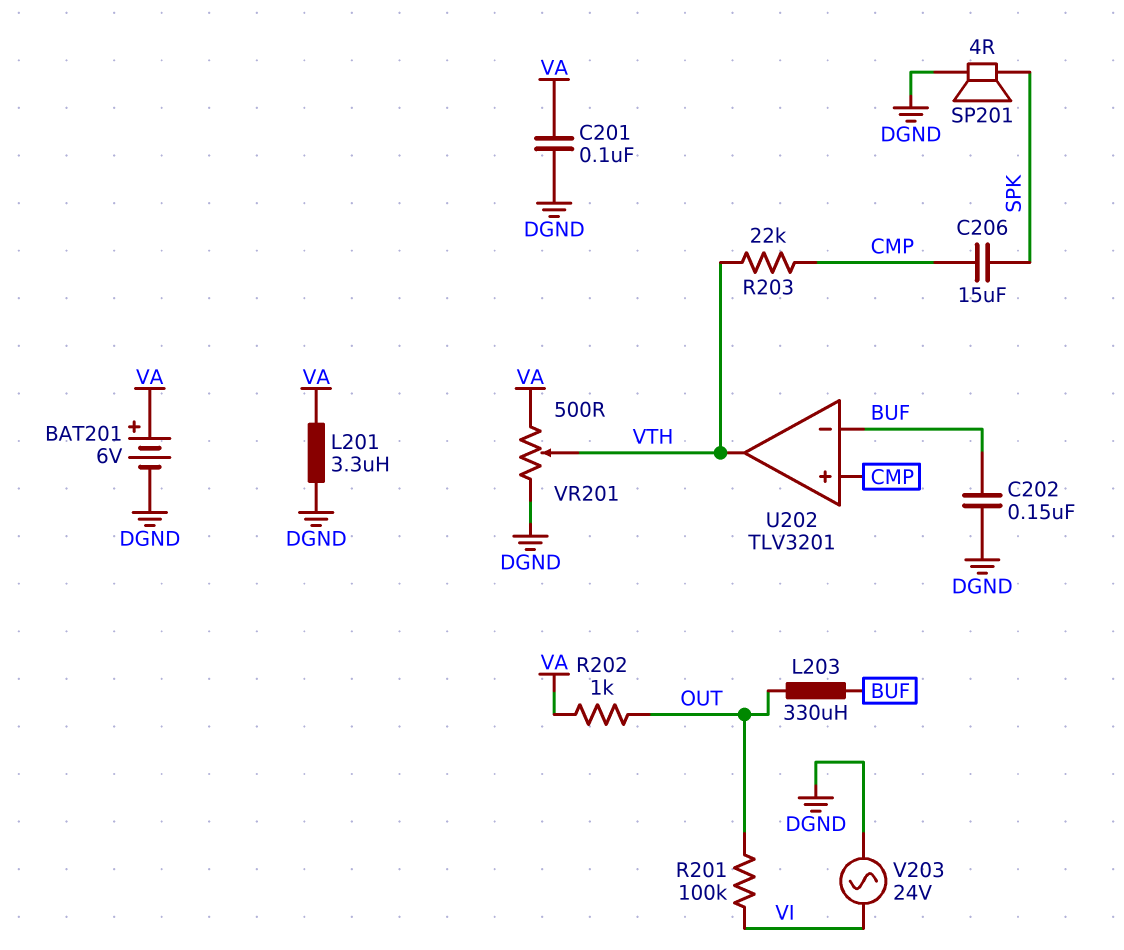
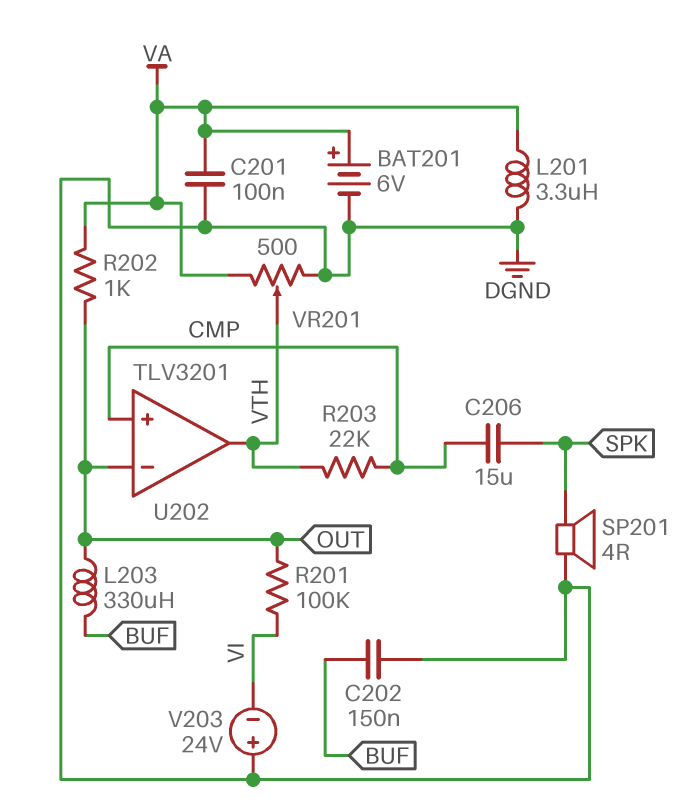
U202 pin in-: BUF -> OUT
V203: AC 24V (DGND, VI) -> 24V (plus DGND, minus VI)

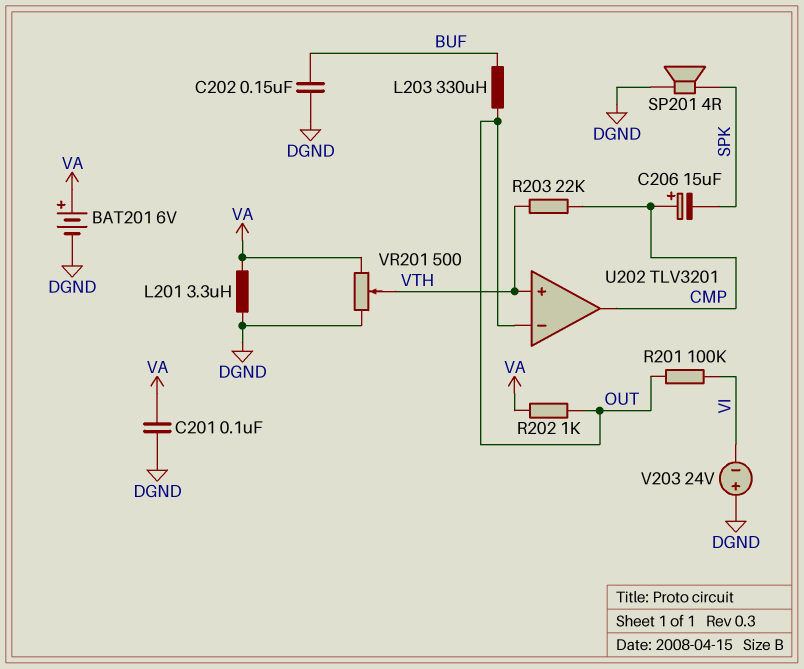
C206: 15uF (CMP, SPK) -> 15uF (plus CMP, minus SPK)
U202 pin in+: CMP -> VTH
U202 pin out: VTH -> CMP

